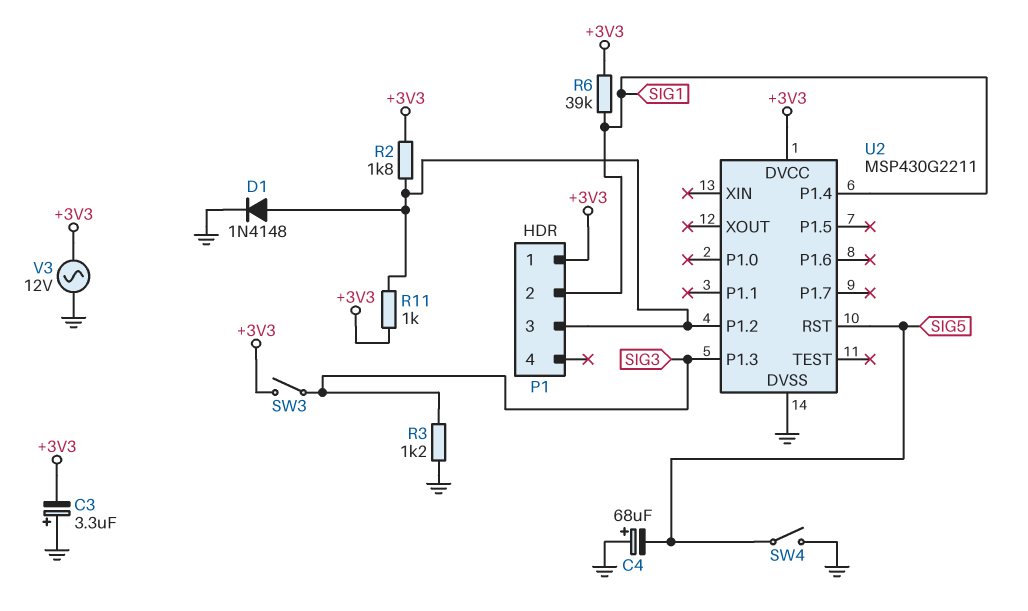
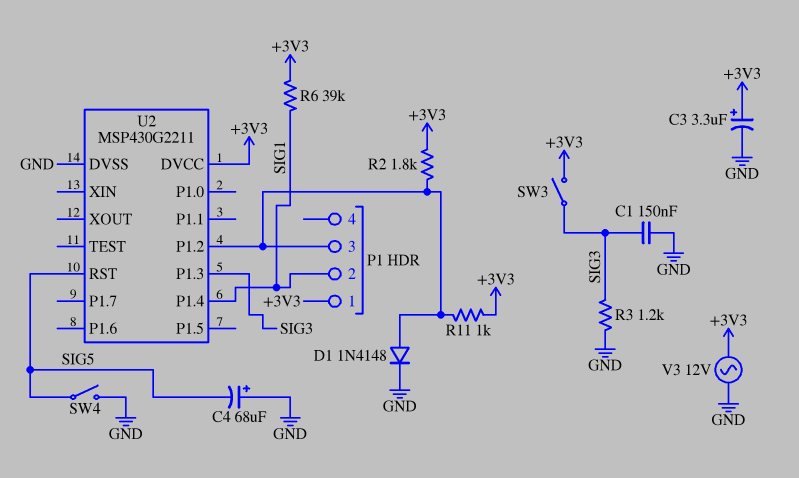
C1: none -> 150nF (GND, SIG3)
C3: 3.3uF (plus GND, minus +3V3) -> 3.3uF (plus +3V3, minus GND)

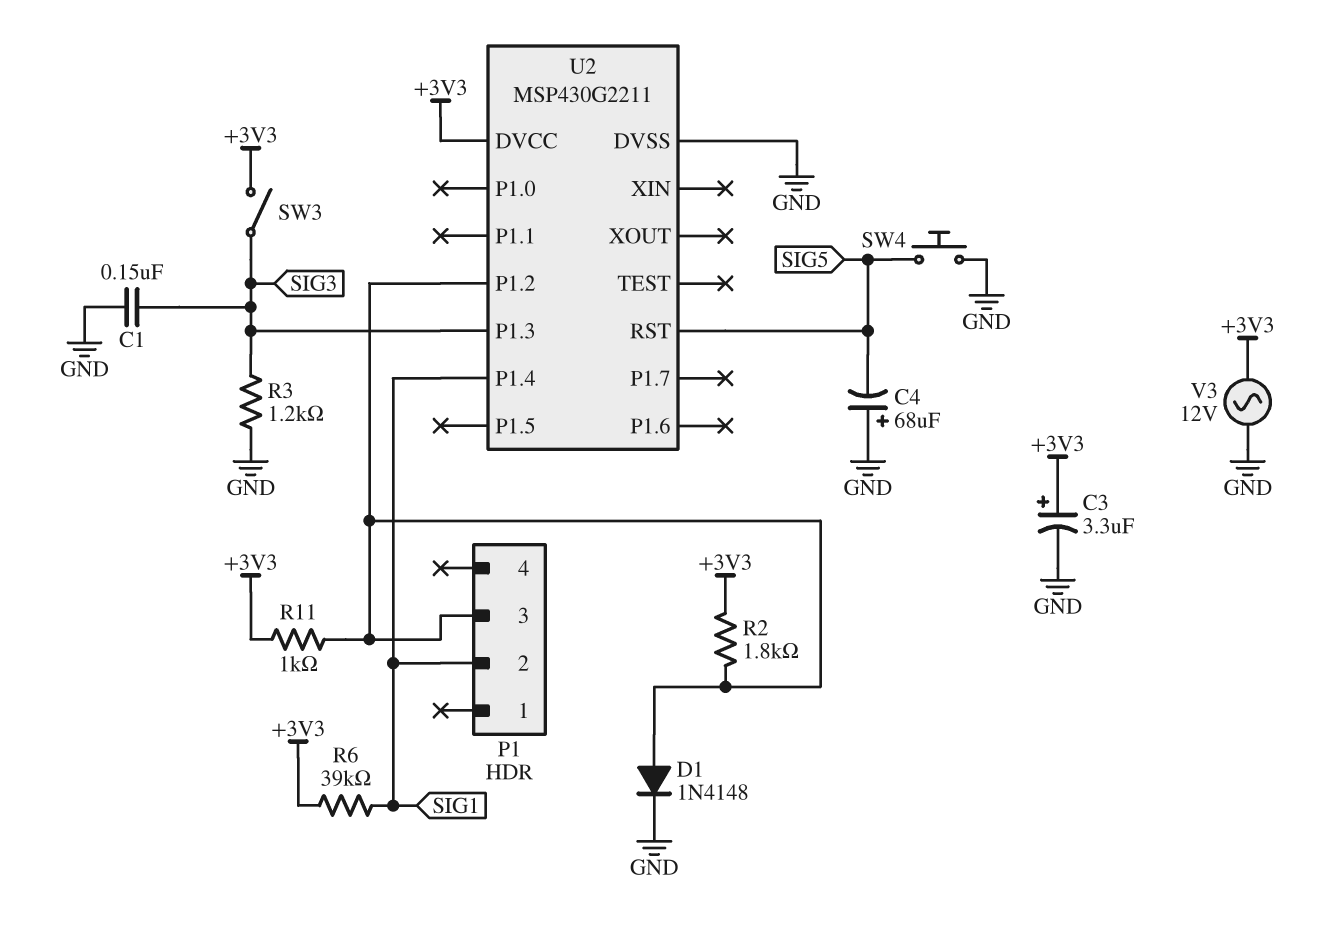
P1 pin 1: +3V3 -> none
SW4: switch (GND, SIG5) -> button (GND, SIG5)

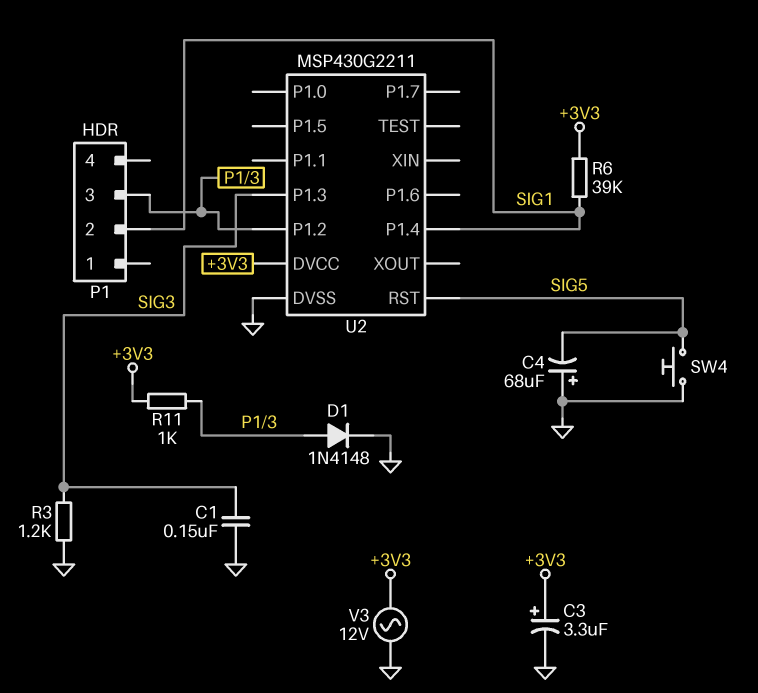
R2: 1.8k (+3V3, P1/3) -> none
SW3: switch (+3V3, SIG3) -> none

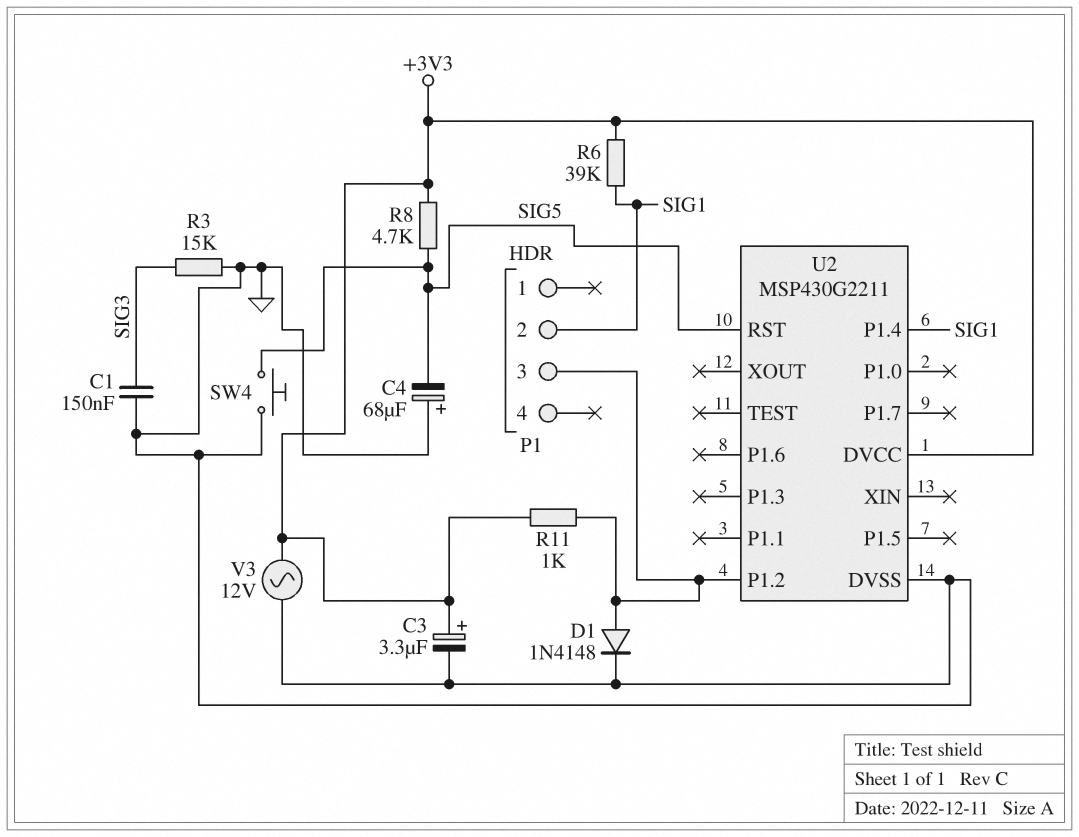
R3: 1.2k (GND, SIG3) -> 15k (GND, SIG3)
R8: none -> 4.7k (+3V3, SIG5)
U2 pin P1.3: SIG3 -> none

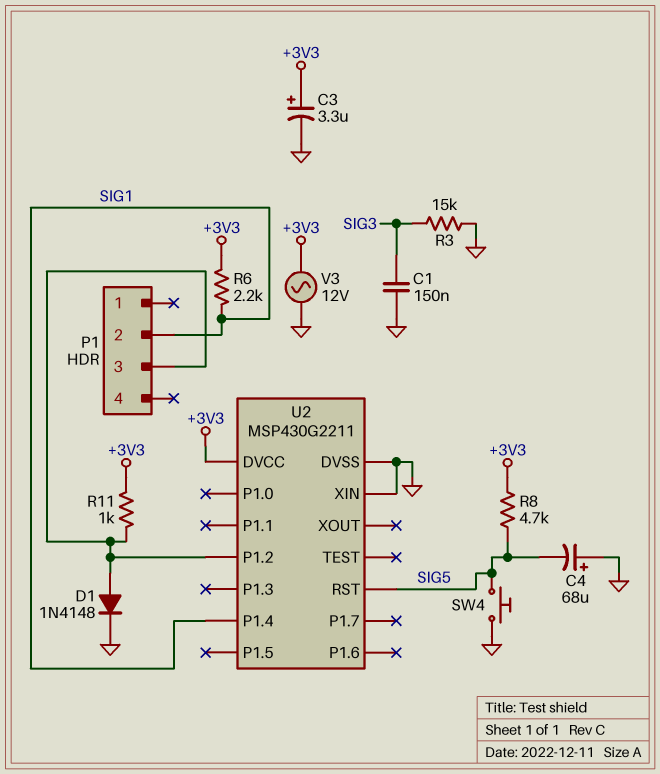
R6: 39k (+3V3, SIG1) -> 2.2k (+3V3, SIG1)
U2 pin XIN: none -> GND

